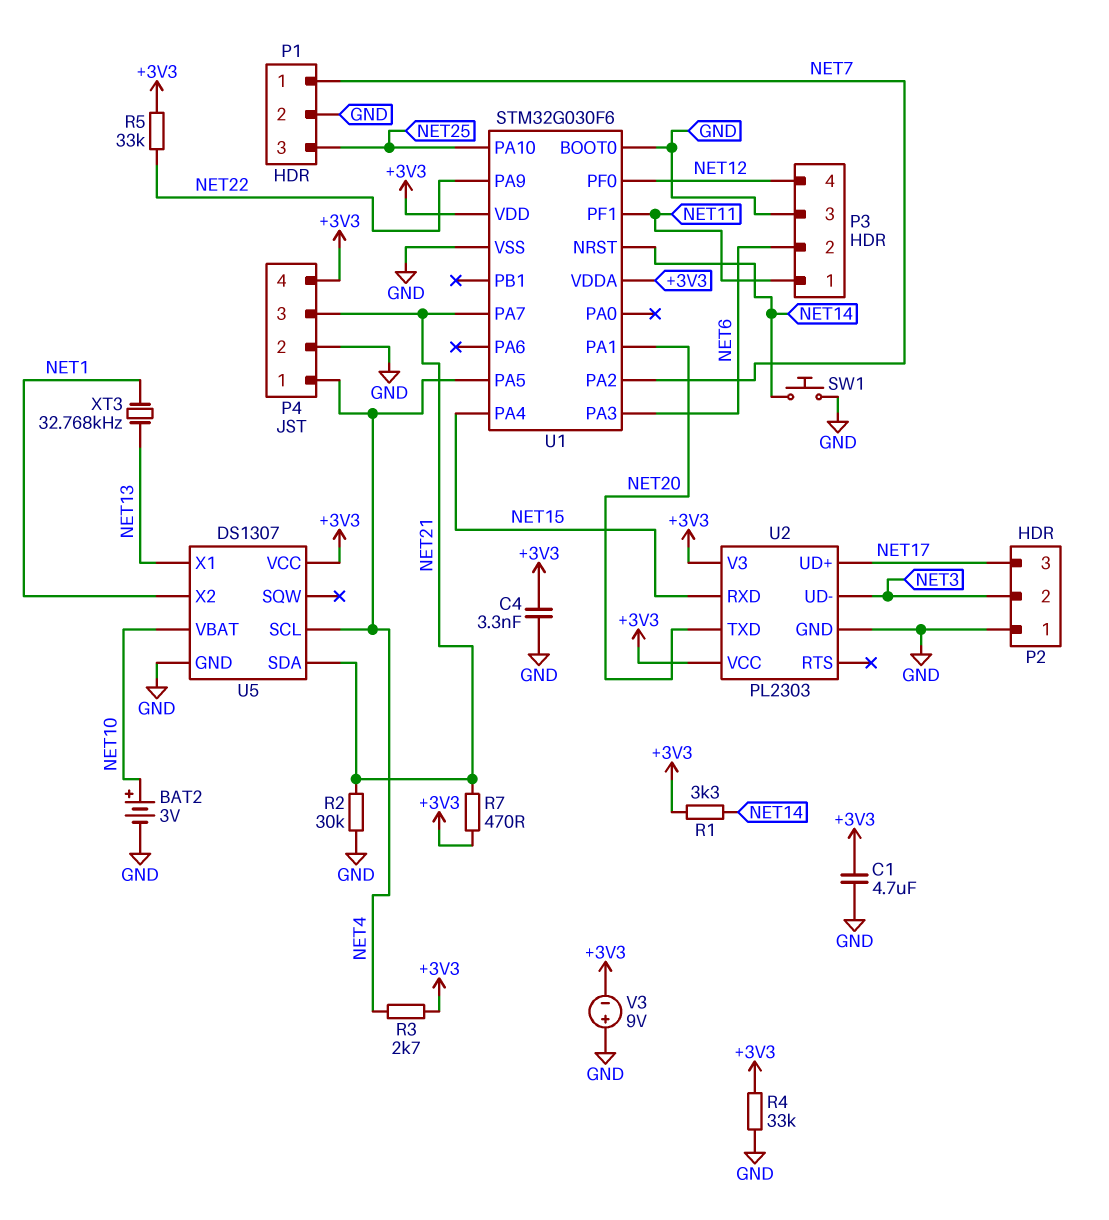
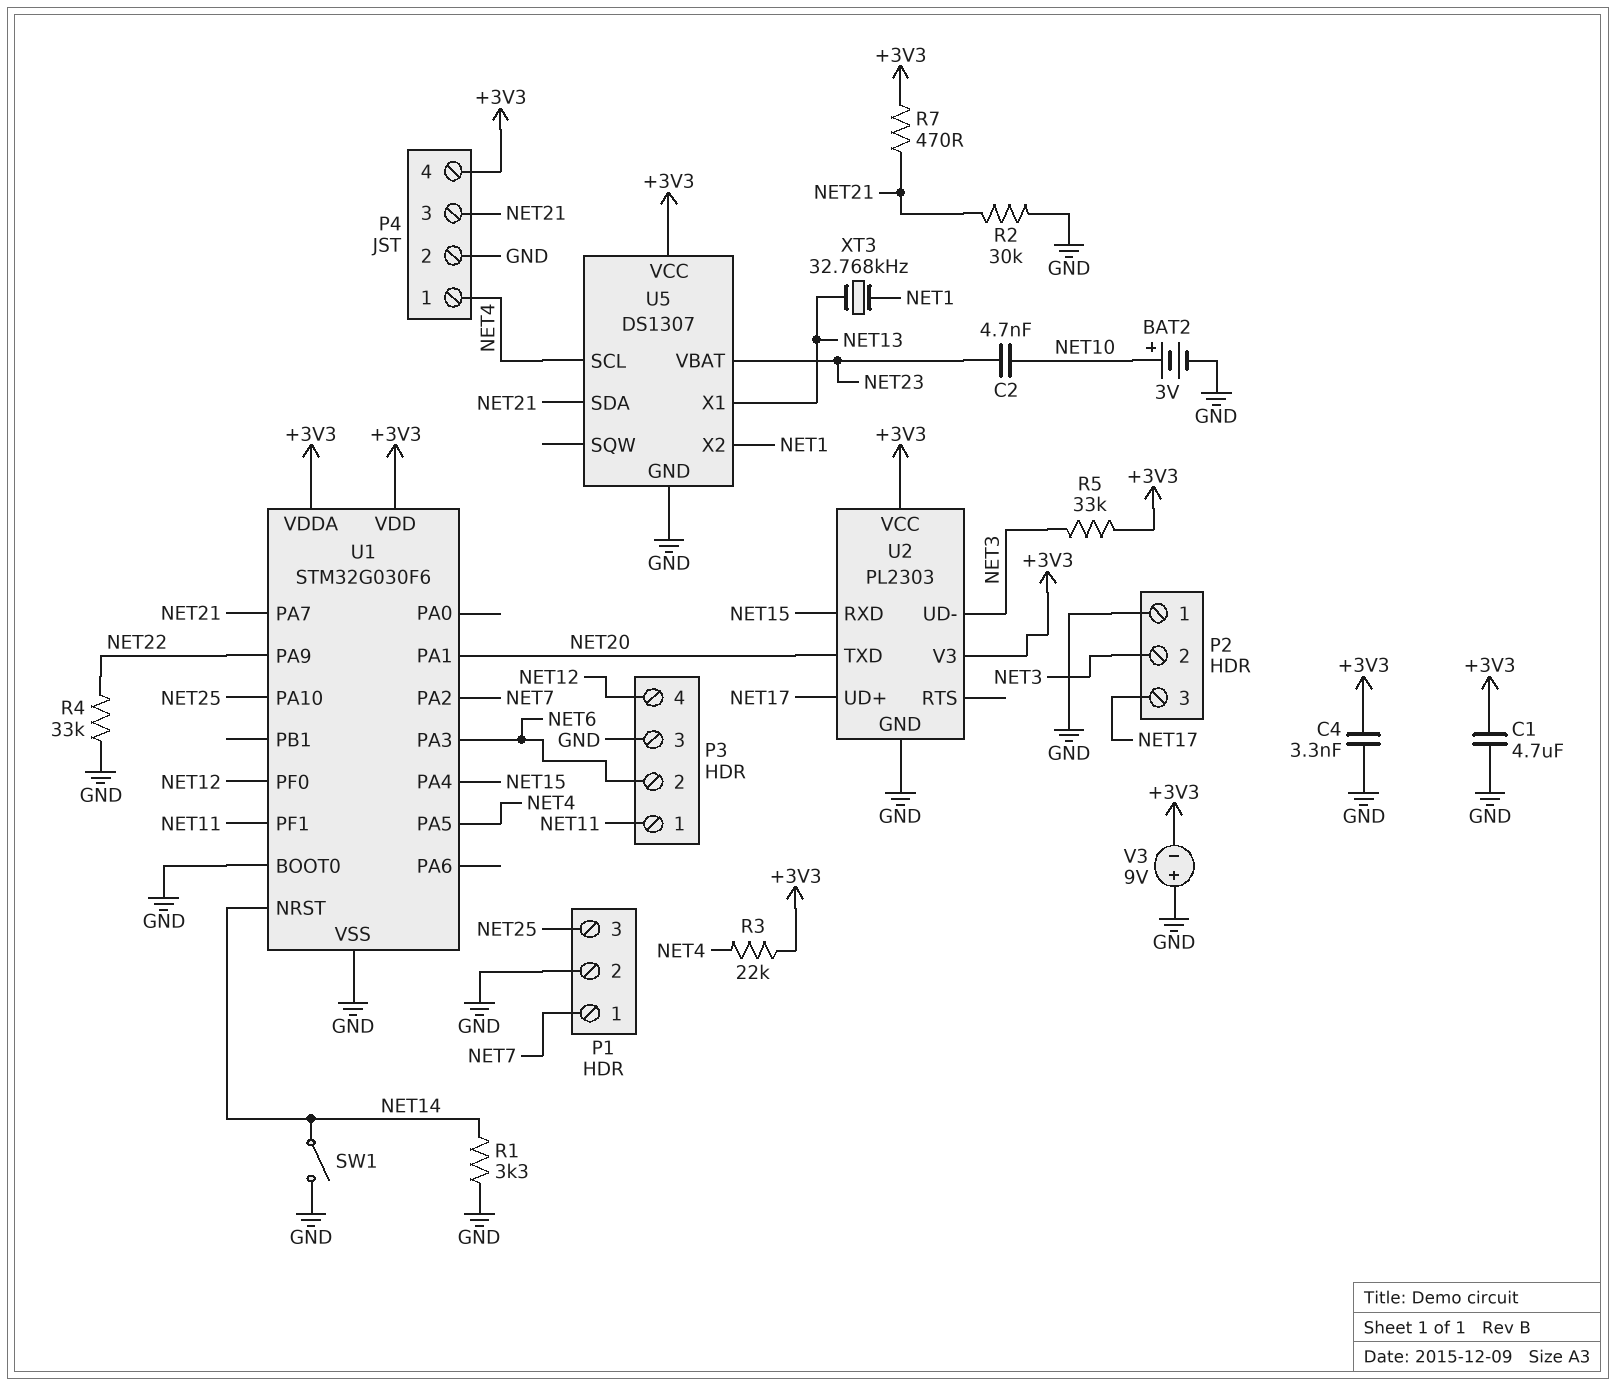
C2: none -> 4.7nF (NET10, NET23)
R1: 3.3k (+3V3, NET14) -> 3.3k (GND, NET14)
R3: 2.7k (+3V3, NET4) -> 22k (+3V3, NET4)
R4: 33k (+3V3, GND) -> 33k (GND, NET22)
R5: 33k (+3V3, NET22) -> 33k (+3V3, NET3)
SW1: button (GND, NET14) -> switch (GND, NET14)
U5 pin VBAT: NET10 -> NET23

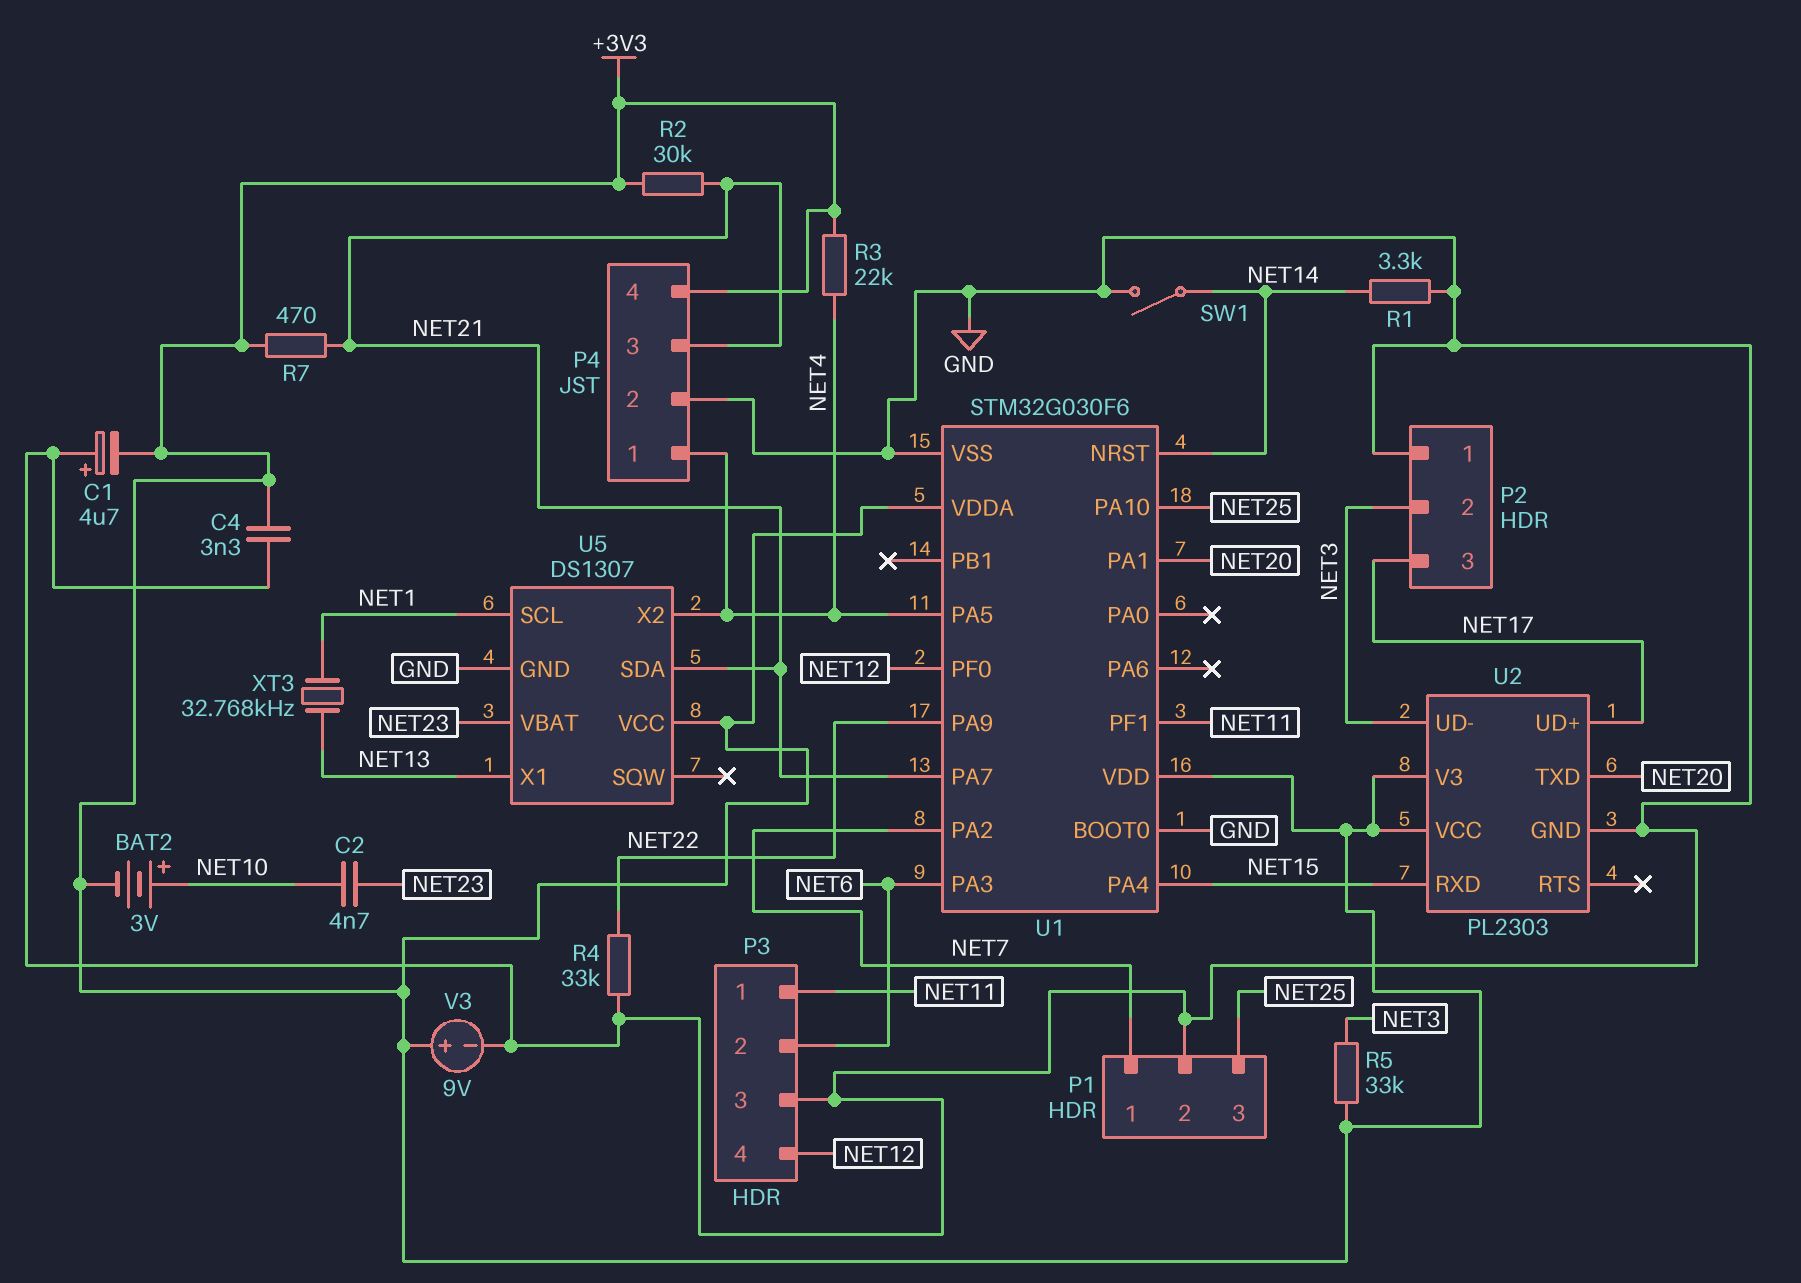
BAT2: 3V (plus NET10, minus GND) -> 3V (plus NET10, minus +3V3)
C1: 4.7uF (+3V3, GND) -> 4.7uF (plus GND, minus +3V3)
R2: 30k (GND, NET21) -> 30k (+3V3, NET21)
U5 pin SCL: NET4 -> NET1
U5 pin X2: NET1 -> NET4
V3: 9V (plus GND, minus +3V3) -> 9V (plus +3V3, minus GND)

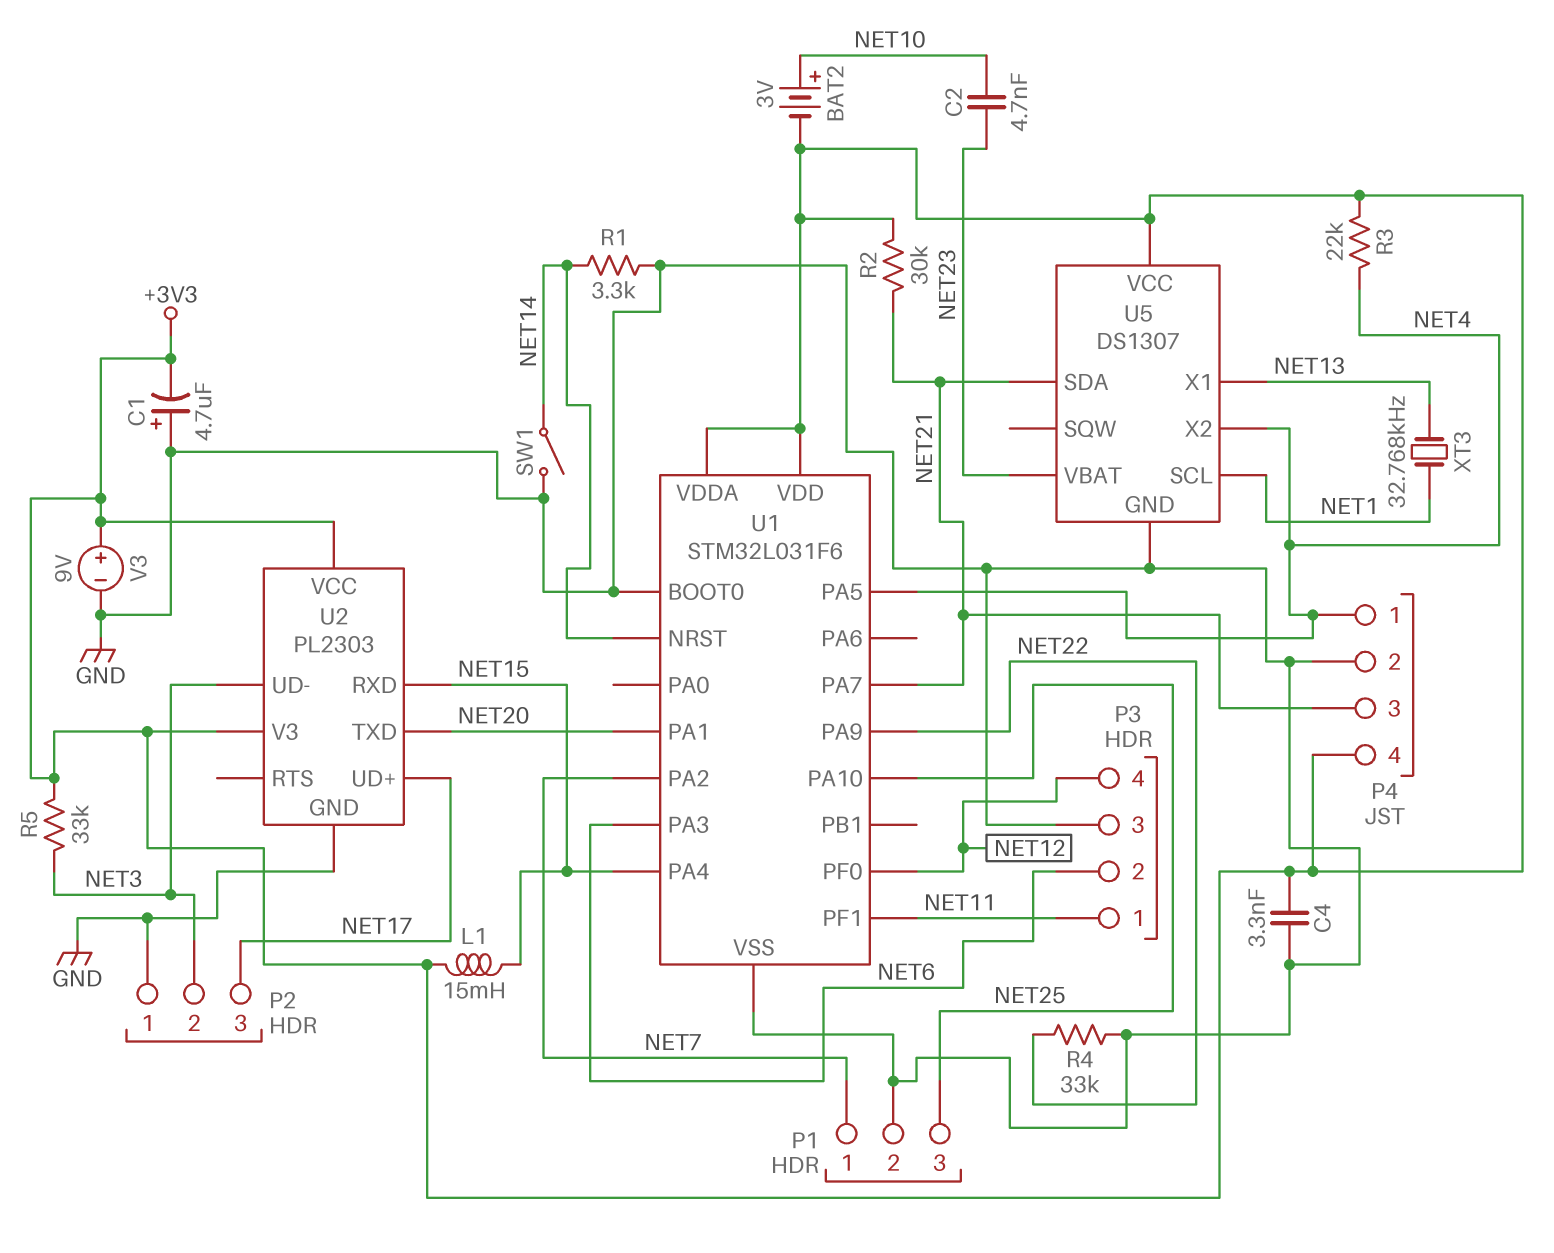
L1: none -> 15mH (+3V3, NET15)
R7: 470 (+3V3, NET21) -> none
U1: STM32G030F6 -> STM32L031F6

